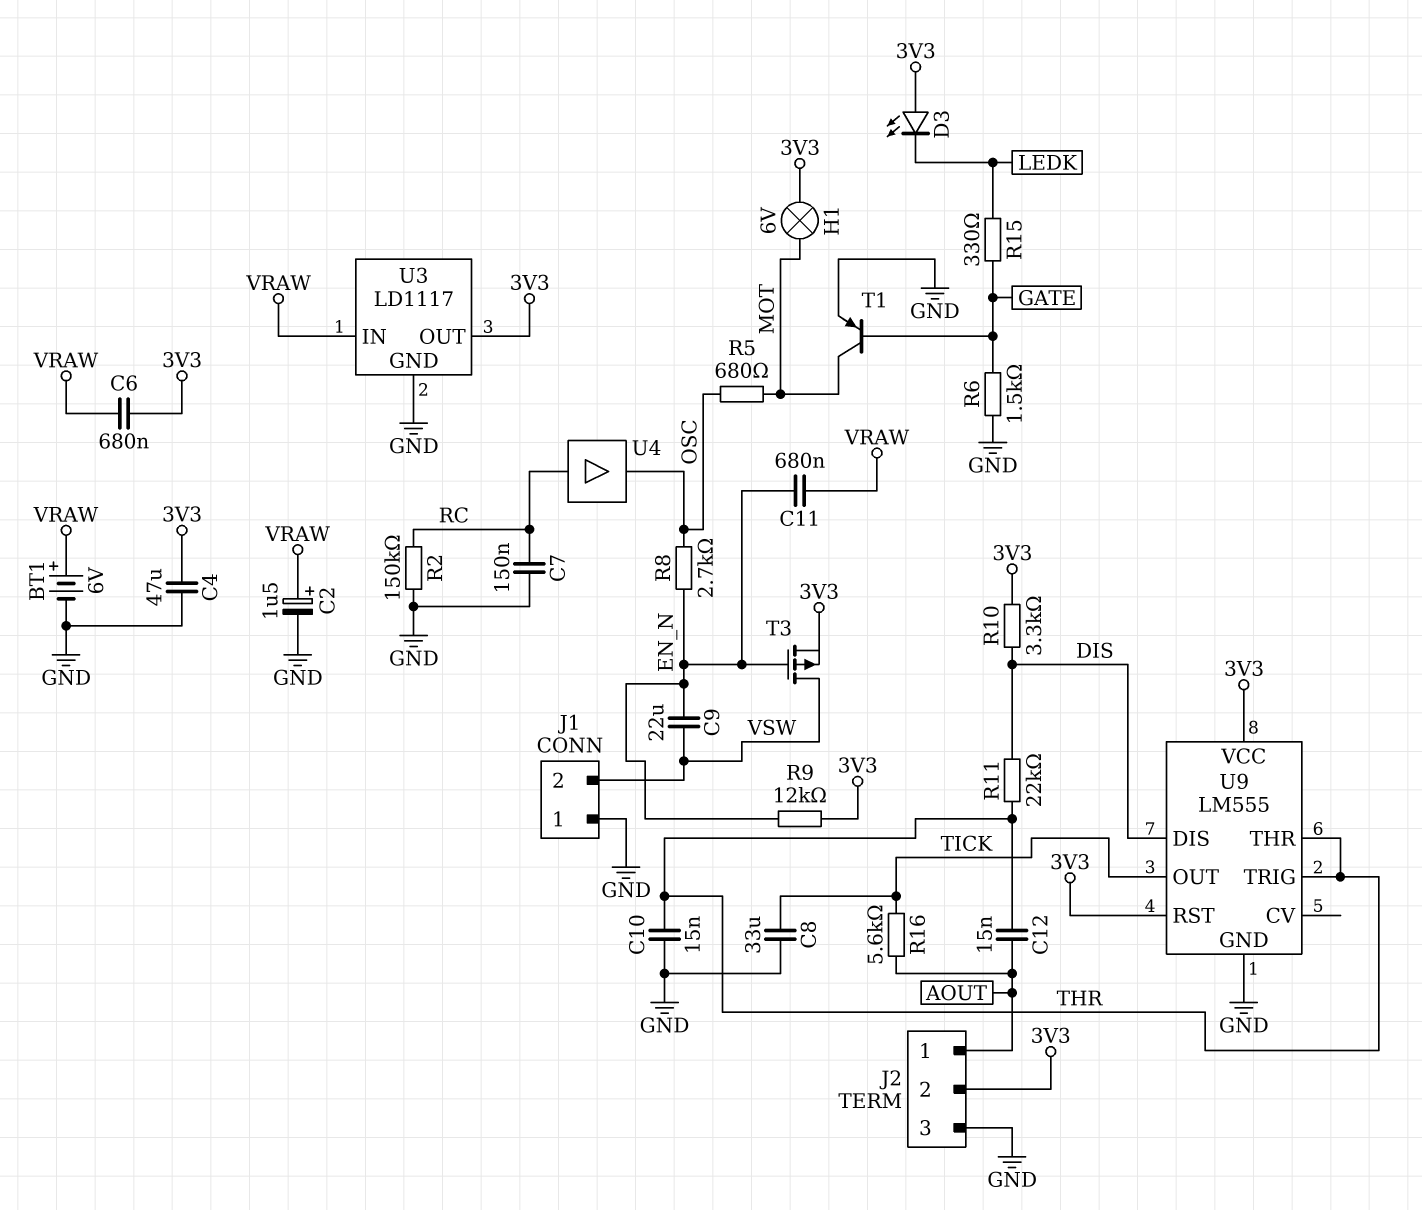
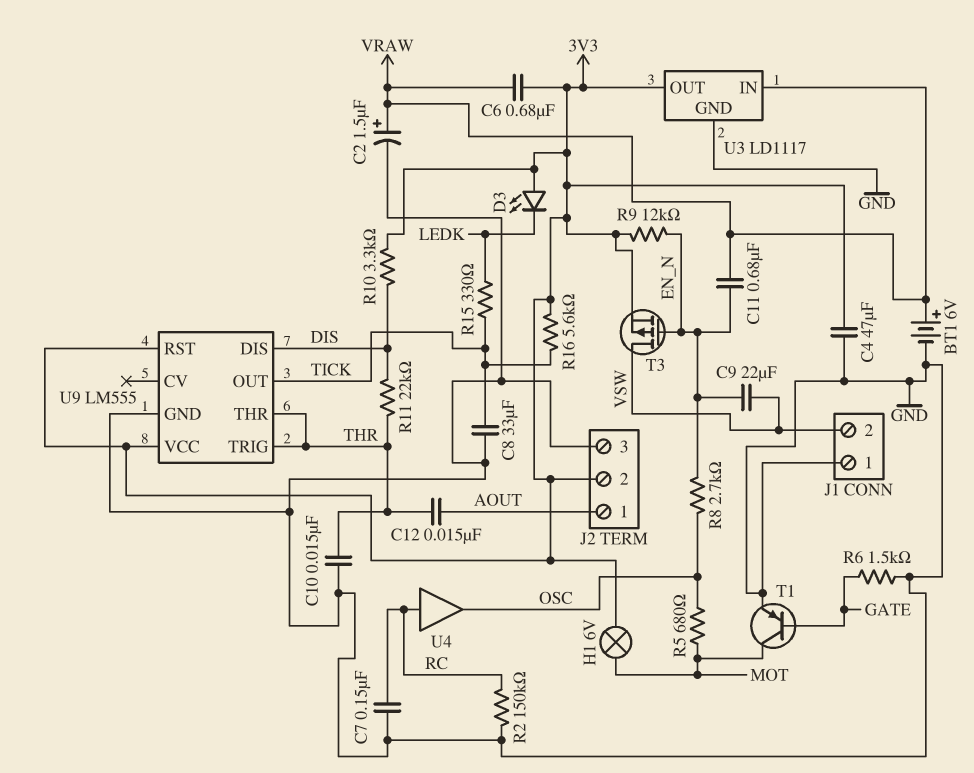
R15: 330 (GATE, LEDK) -> 330 (LEDK, TICK)
R16: 5.6k (AOUT, TICK) -> 5.6k (3V3, TICK)

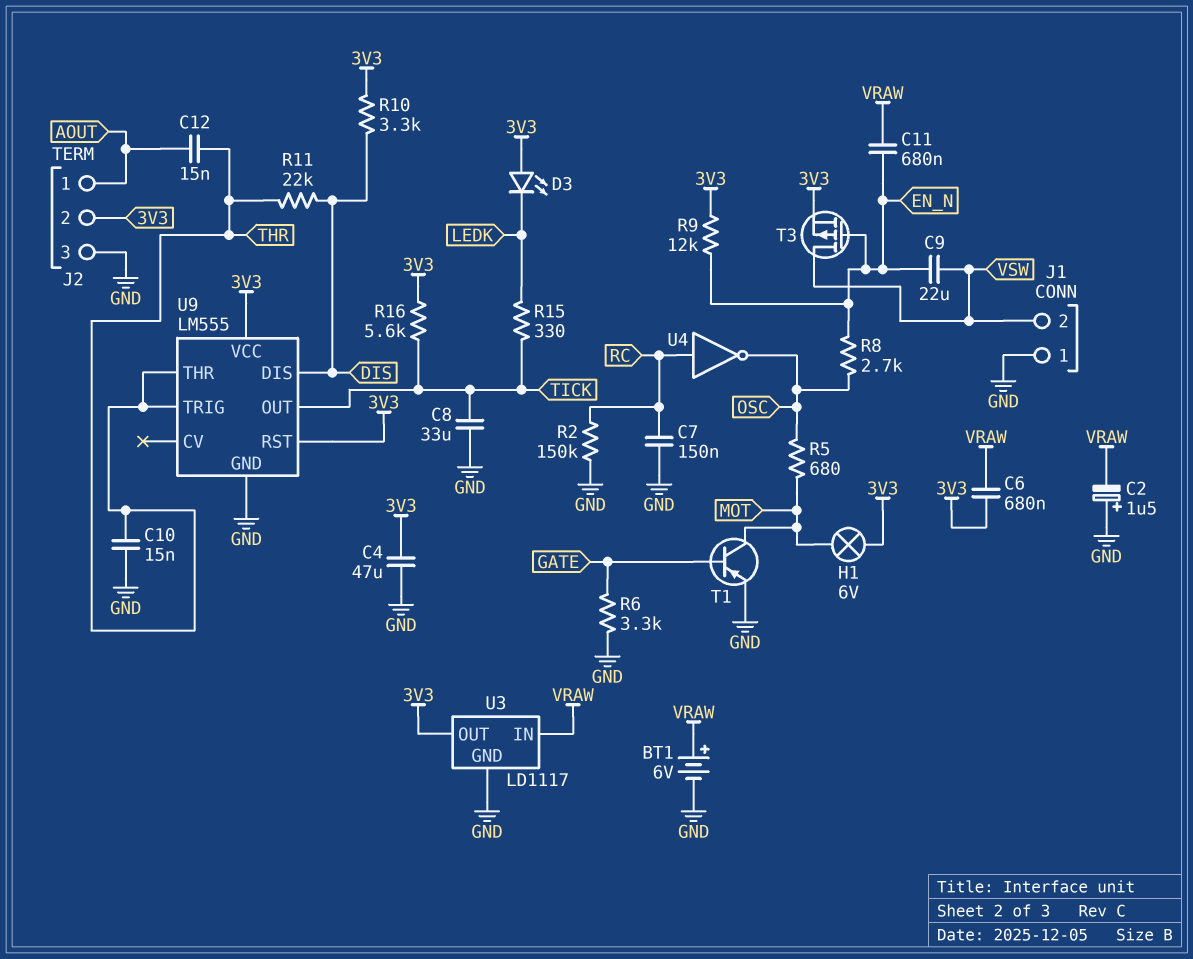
C2: 1.5uF (plus VRAW, minus GND) -> 1.5uF (plus GND, minus VRAW)
R6: 1.5k (GATE, GND) -> 3.3k (GATE, GND)
U4: buffer (in RC, out OSC) -> NOT (in RC, out OSC)

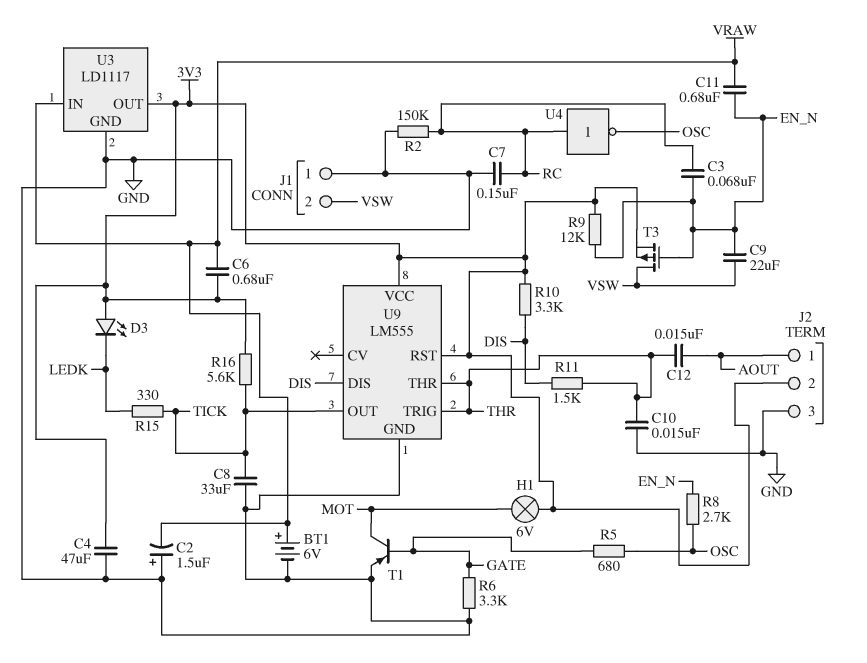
C3: none -> 68nF (EN_N, RC)
R5: 680 (MOT, OSC) -> 680 (GATE, OSC)
R11: 22k (DIS, THR) -> 1.5k (DIS, THR)

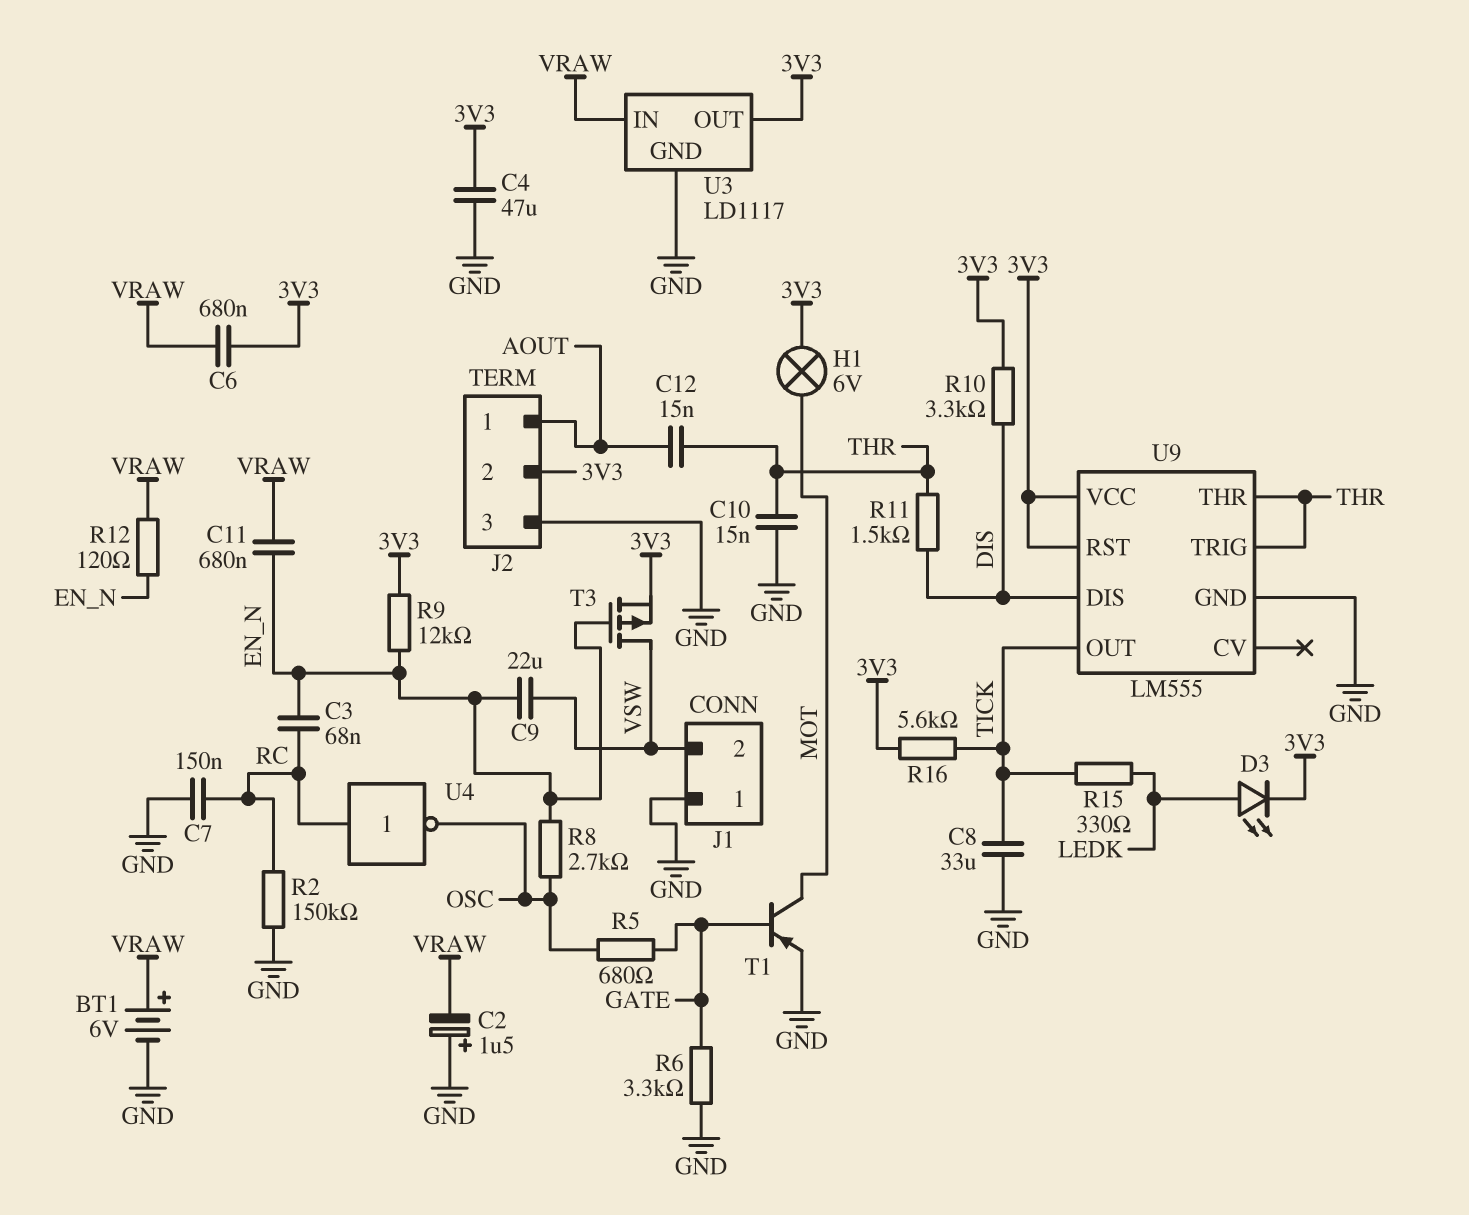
D3: LED (A 3V3, K LEDK) -> LED (A LEDK, K 3V3)
R12: none -> 120 (EN_N, VRAW)

